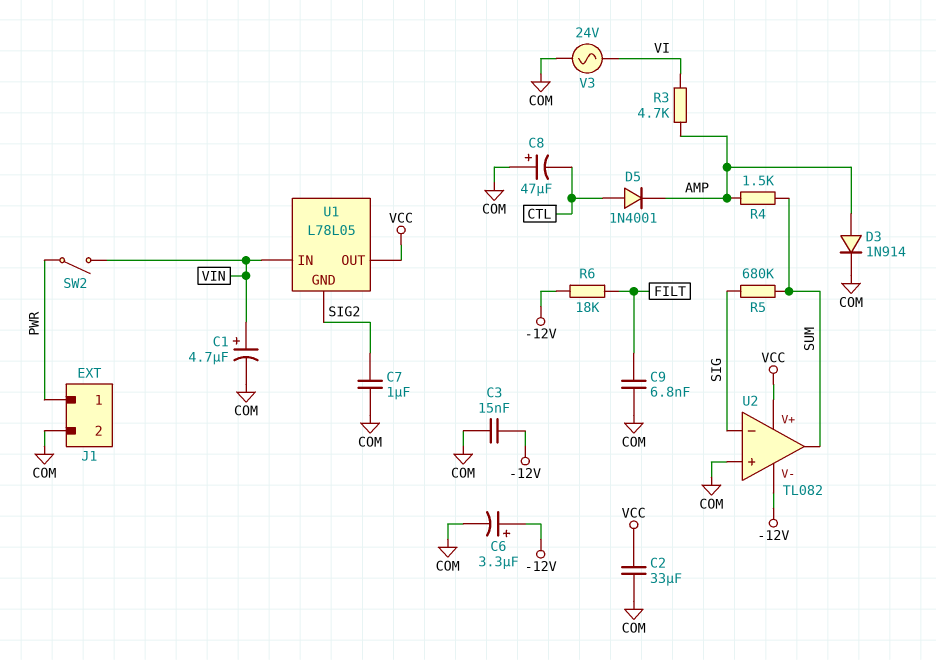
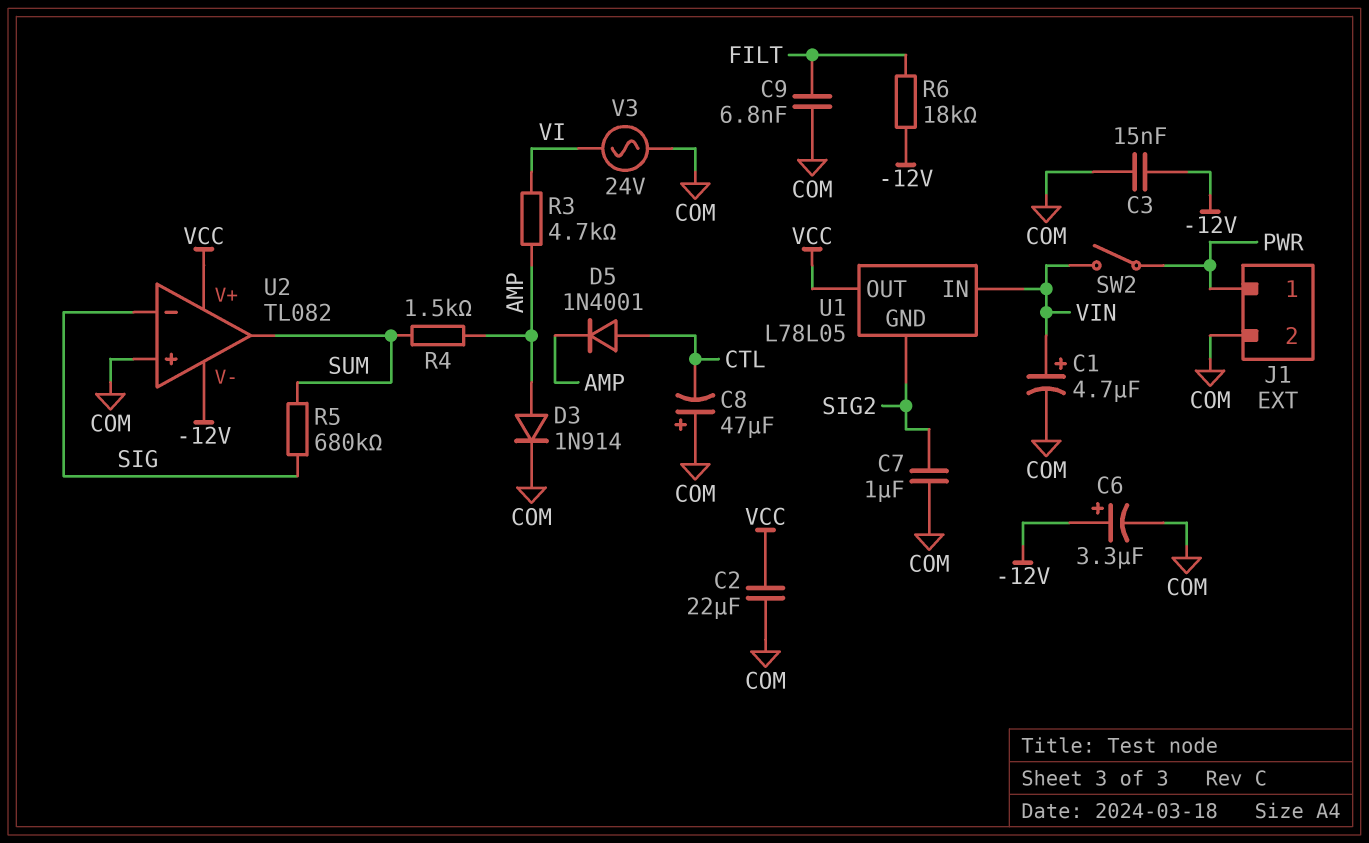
C2: 33uF (COM, VCC) -> 22uF (COM, VCC)

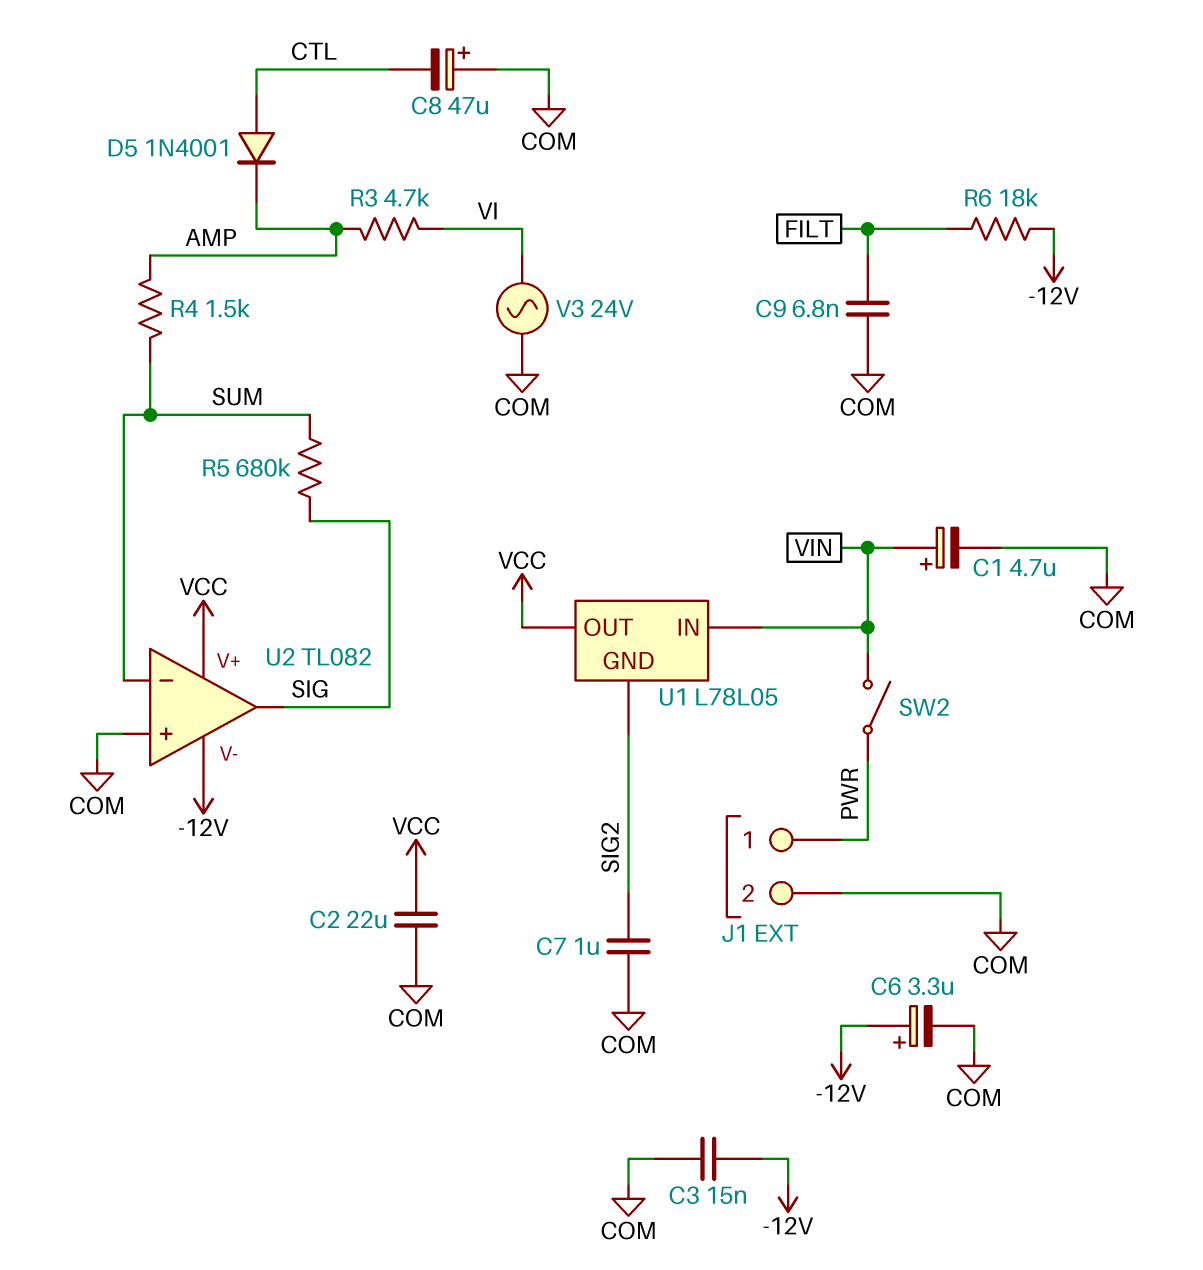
D3: diode 1N914 (A AMP, K COM) -> none
U2 pin in-: SIG -> SUM
U2 pin out: SUM -> SIG

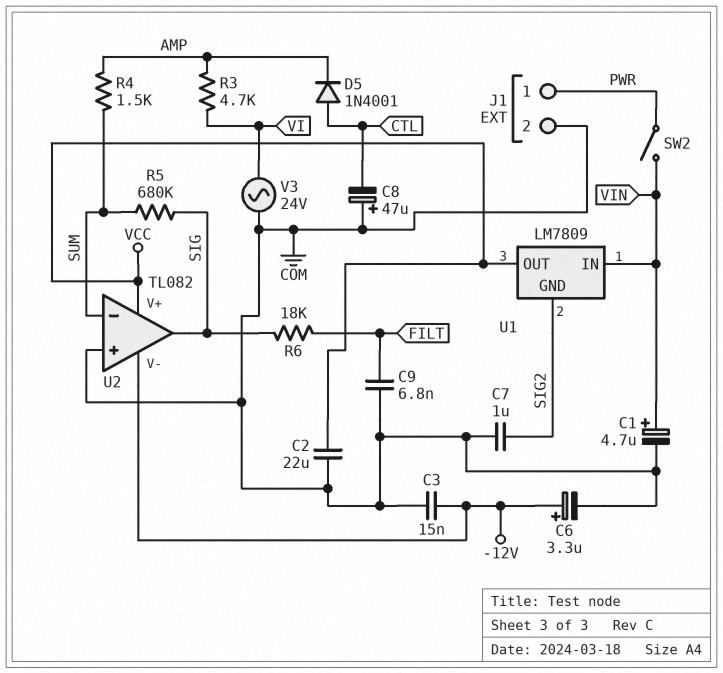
R6: 18k (-12V, FILT) -> 18k (FILT, SIG)
U1: L78L05 -> LM7809

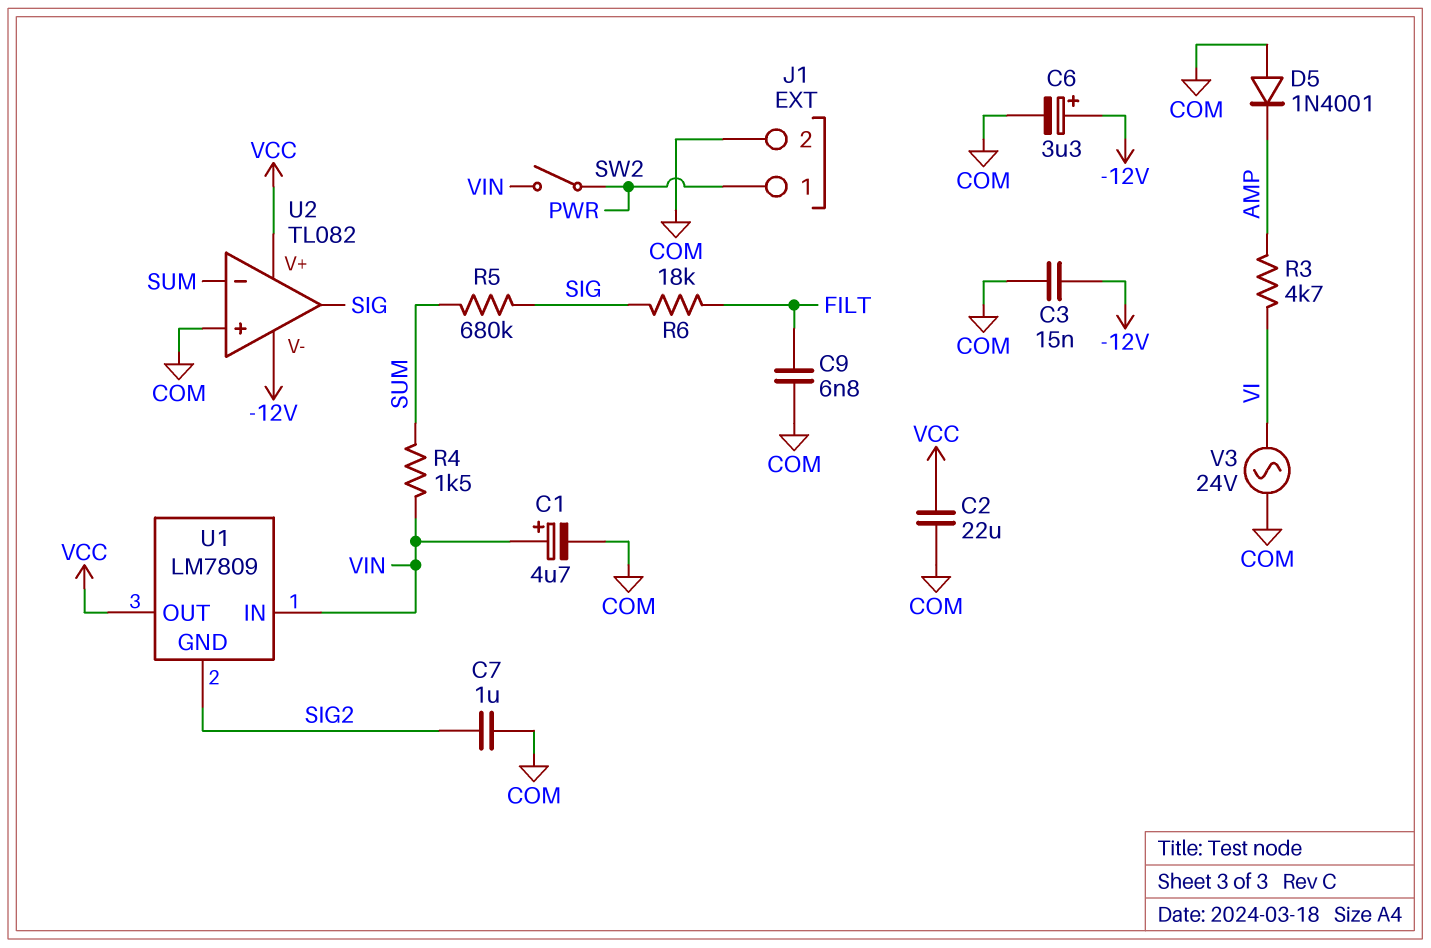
C8: 47uF (plus COM, minus CTL) -> none
D5: diode 1N4001 (A CTL, K AMP) -> diode 1N4001 (A COM, K AMP)
R4: 1.5k (AMP, SUM) -> 1.5k (SUM, VIN)

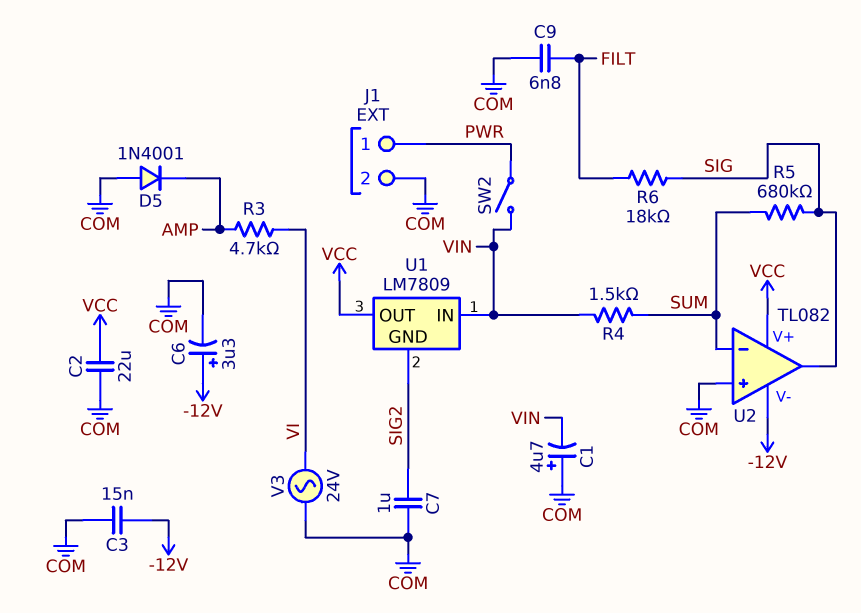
C1: 4.7uF (plus VIN, minus COM) -> 4.7uF (plus COM, minus VIN)

